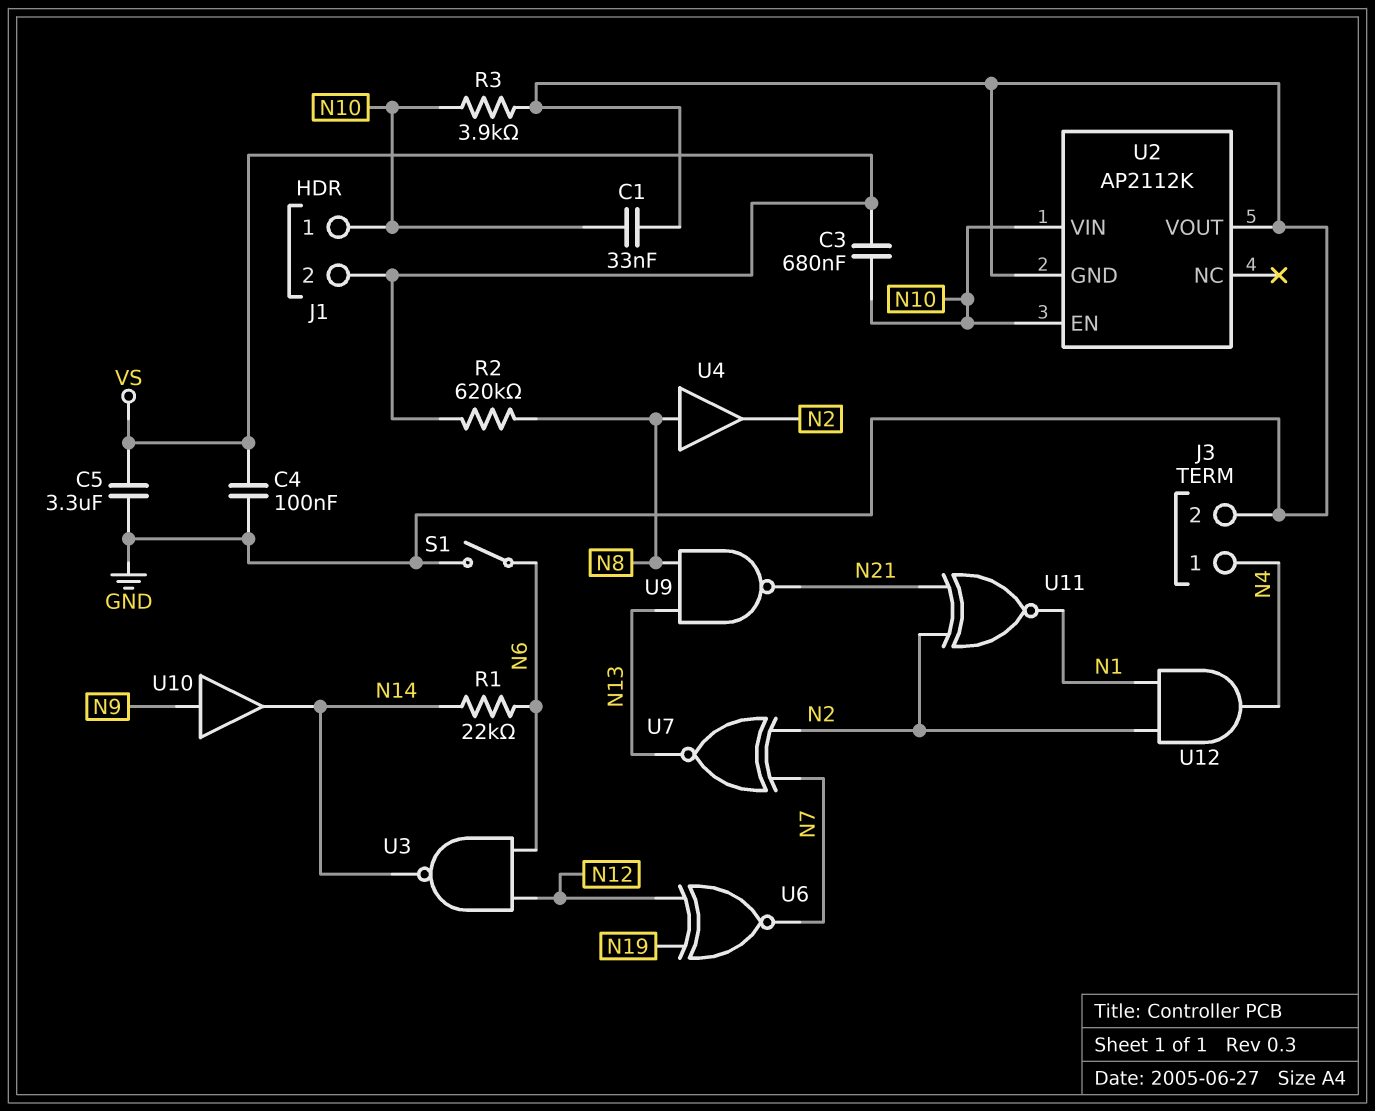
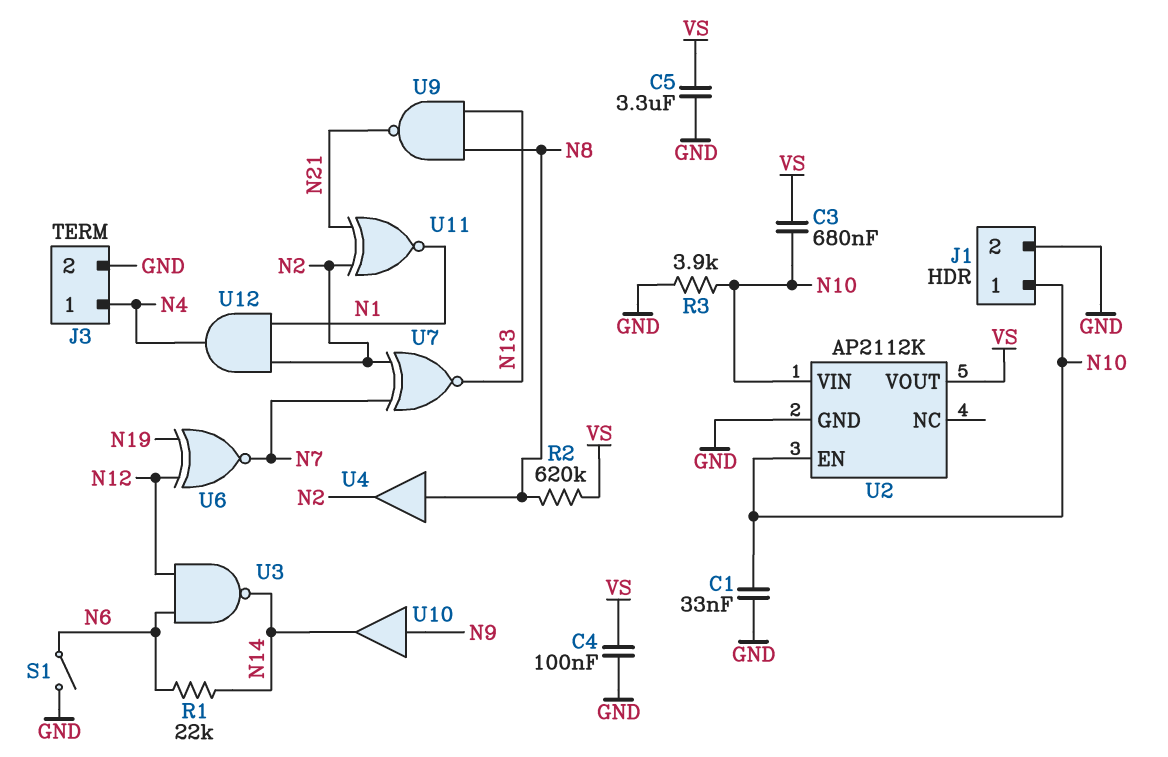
J1 pin 2: VS -> GND
U2 pin VOUT: GND -> VS

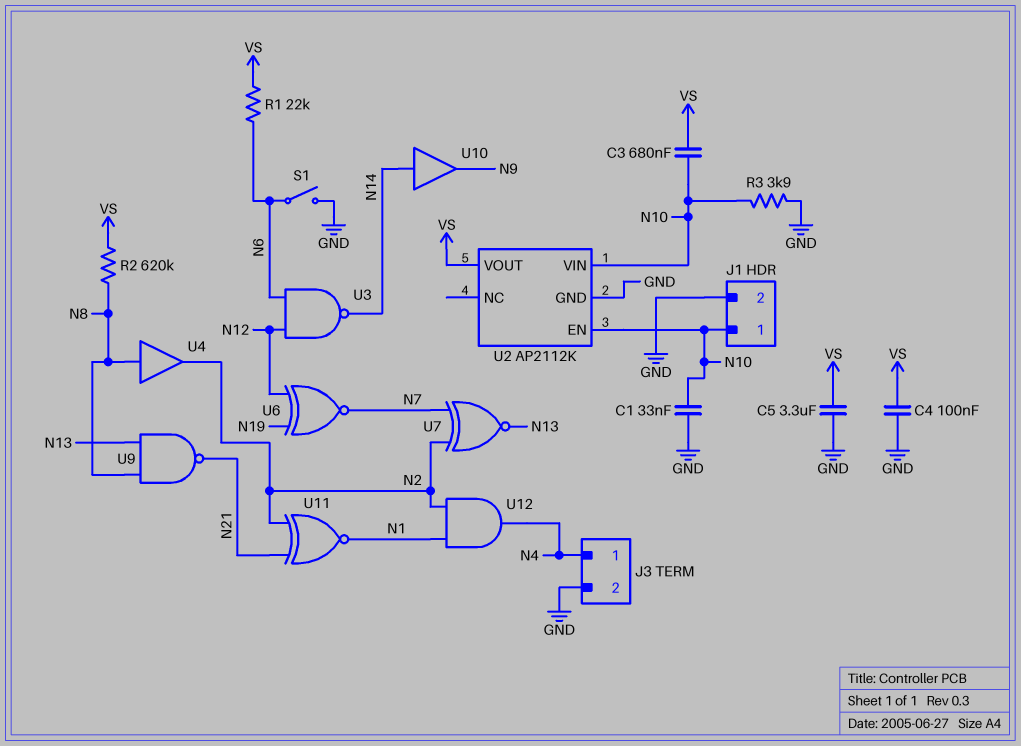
R1: 22k (N6, N14) -> 22k (N6, VS)
U10: buffer (in N9, out N14) -> buffer (in N14, out N9)

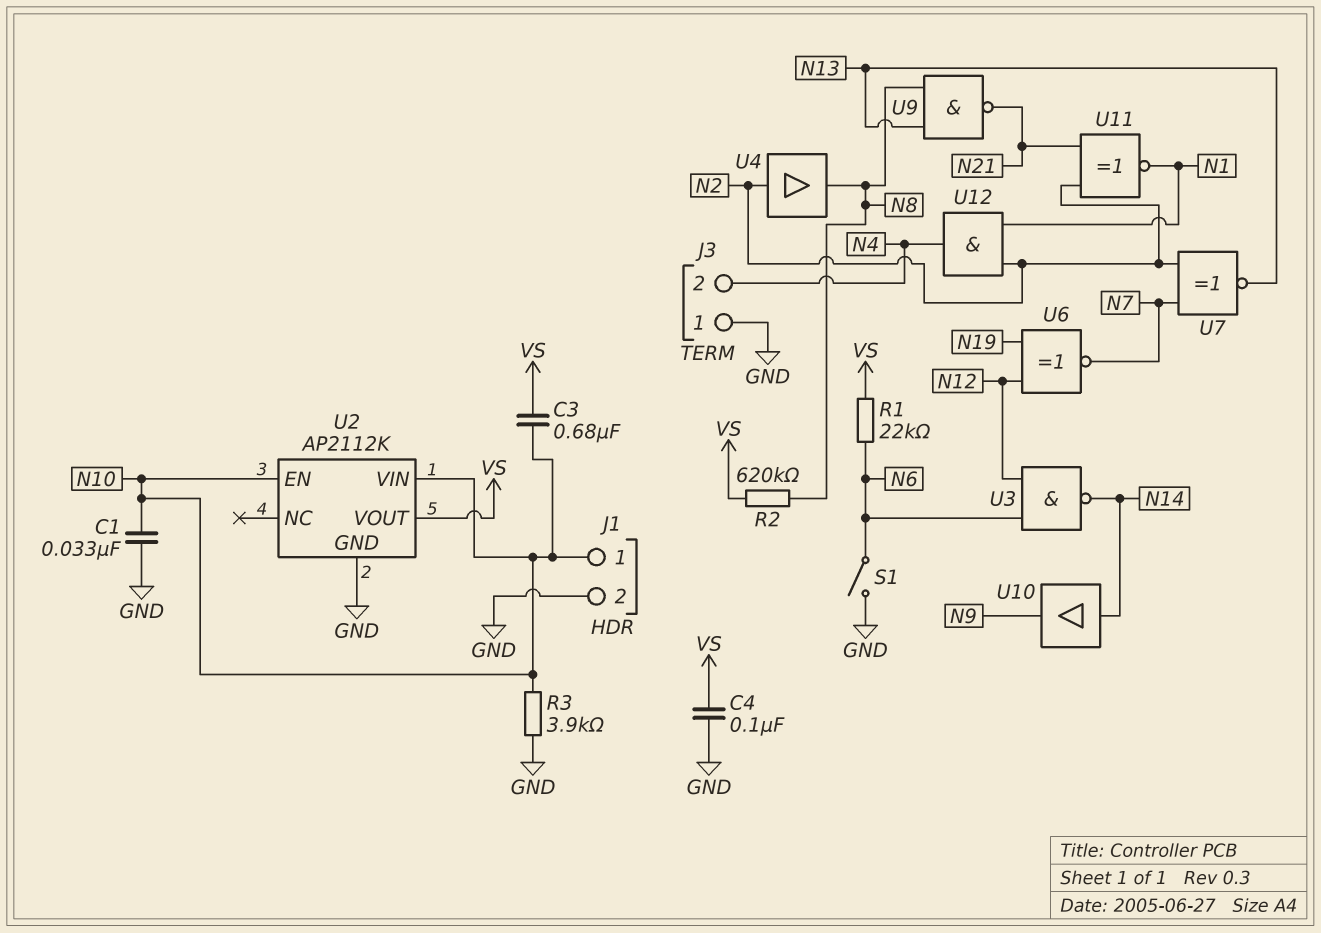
C5: 3.3uF (GND, VS) -> none
J3 pin 1: N4 -> GND
J3 pin 2: GND -> N4
U4: buffer (in N8, out N2) -> buffer (in N2, out N8)

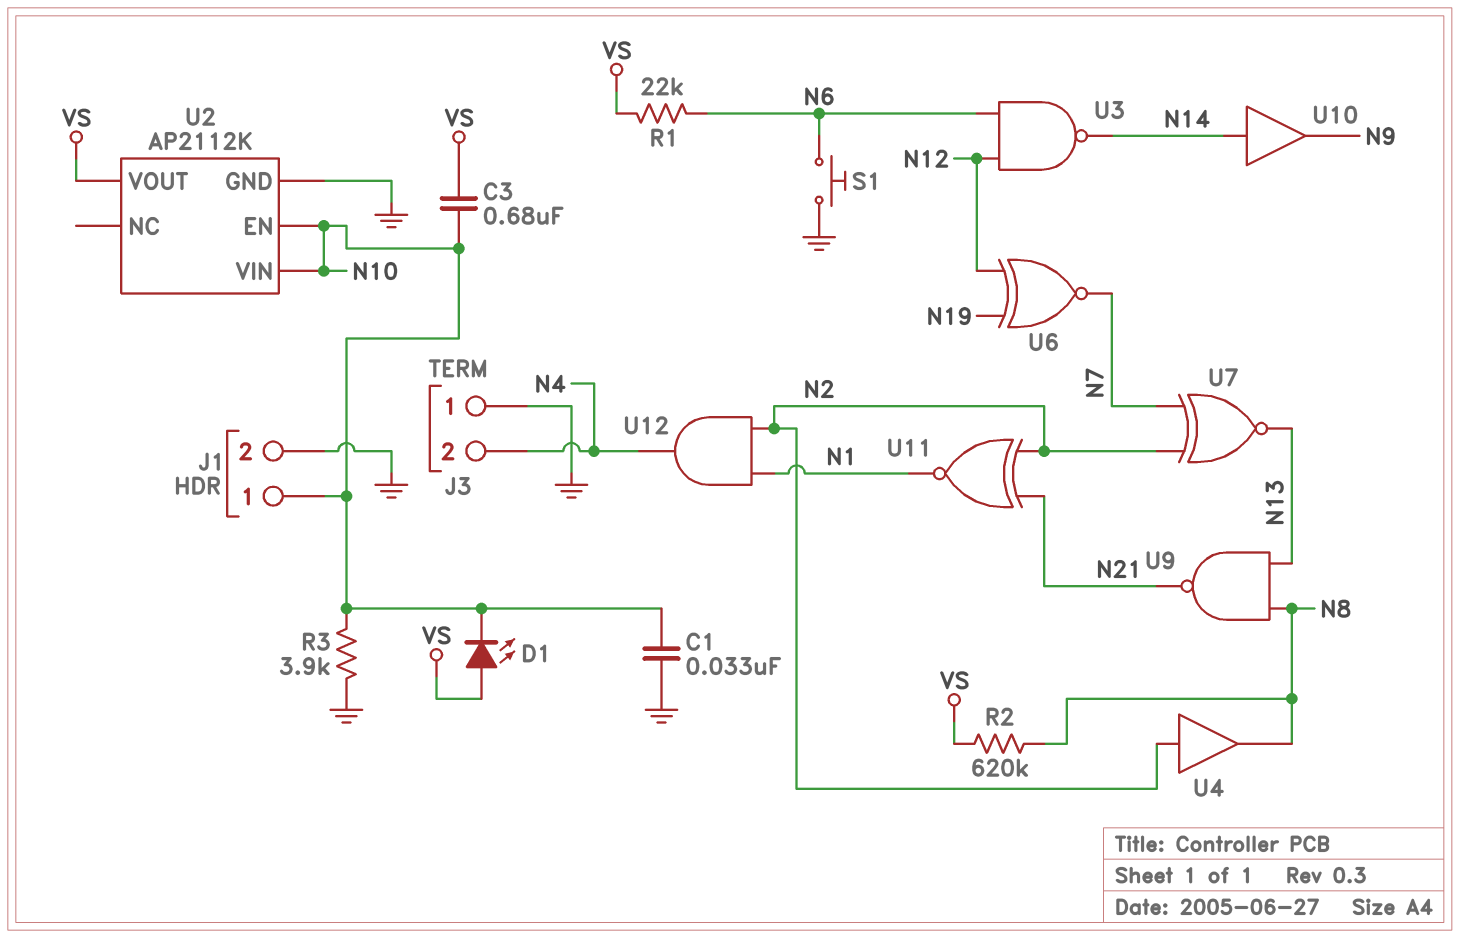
C4: 100nF (GND, VS) -> none
D1: none -> LED (A VS, K N10)
S1: switch (GND, N6) -> button (GND, N6)

